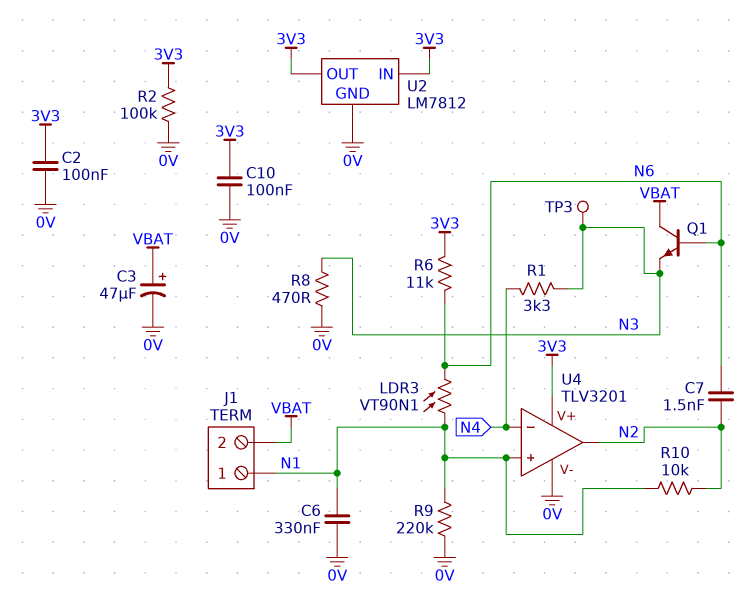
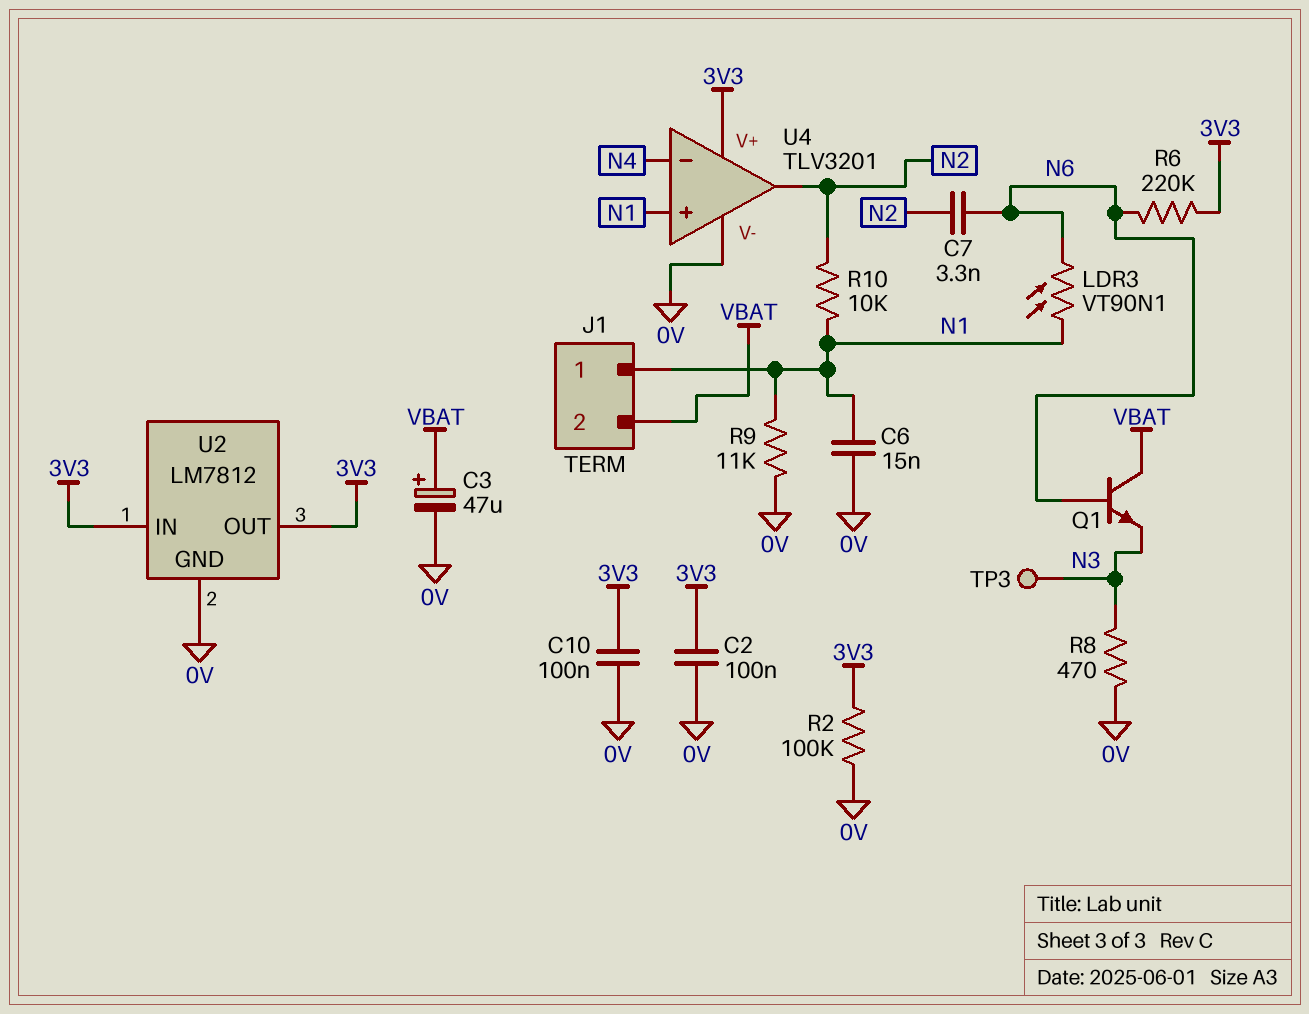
C6: 330nF (0V, N1) -> 15nF (0V, N1)
C7: 1.5nF (N2, N6) -> 3.3nF (N2, N6)
R1: 3.3k (N3, N4) -> none
R6: 11k (3V3, N6) -> 220k (3V3, N6)
R9: 220k (0V, N1) -> 11k (0V, N1)

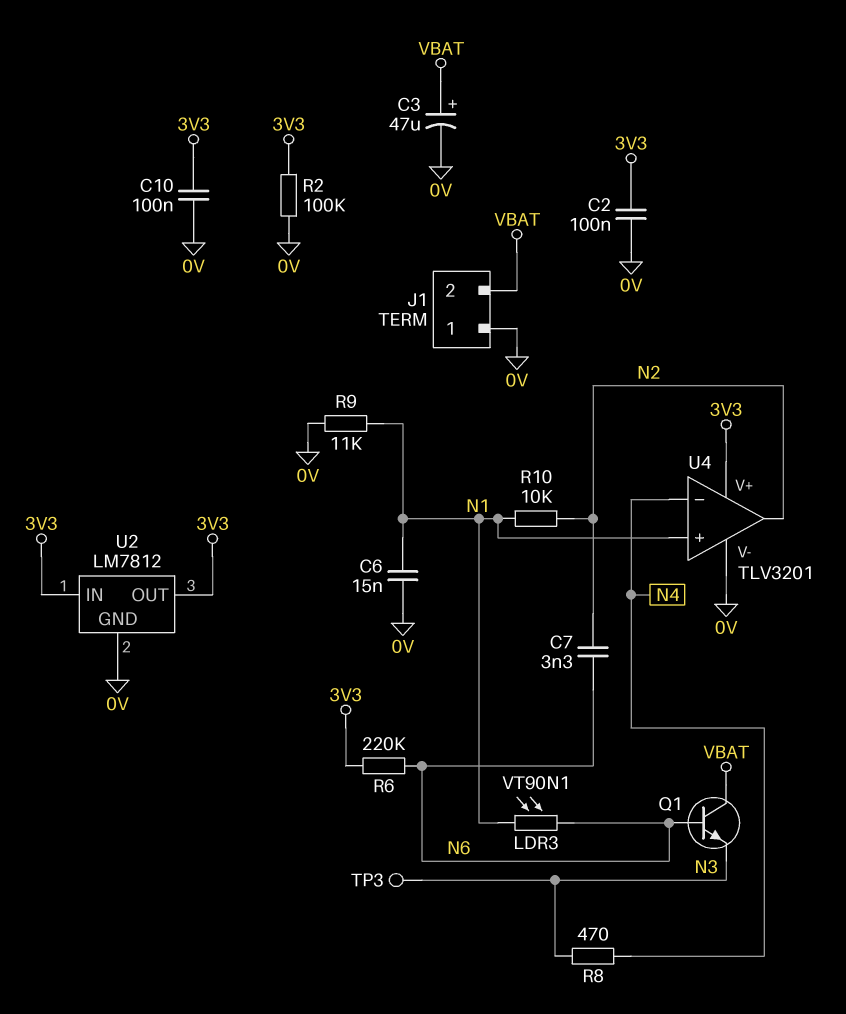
J1 pin 1: N1 -> 0V
R8: 470 (0V, N3) -> 470 (N3, N4)

